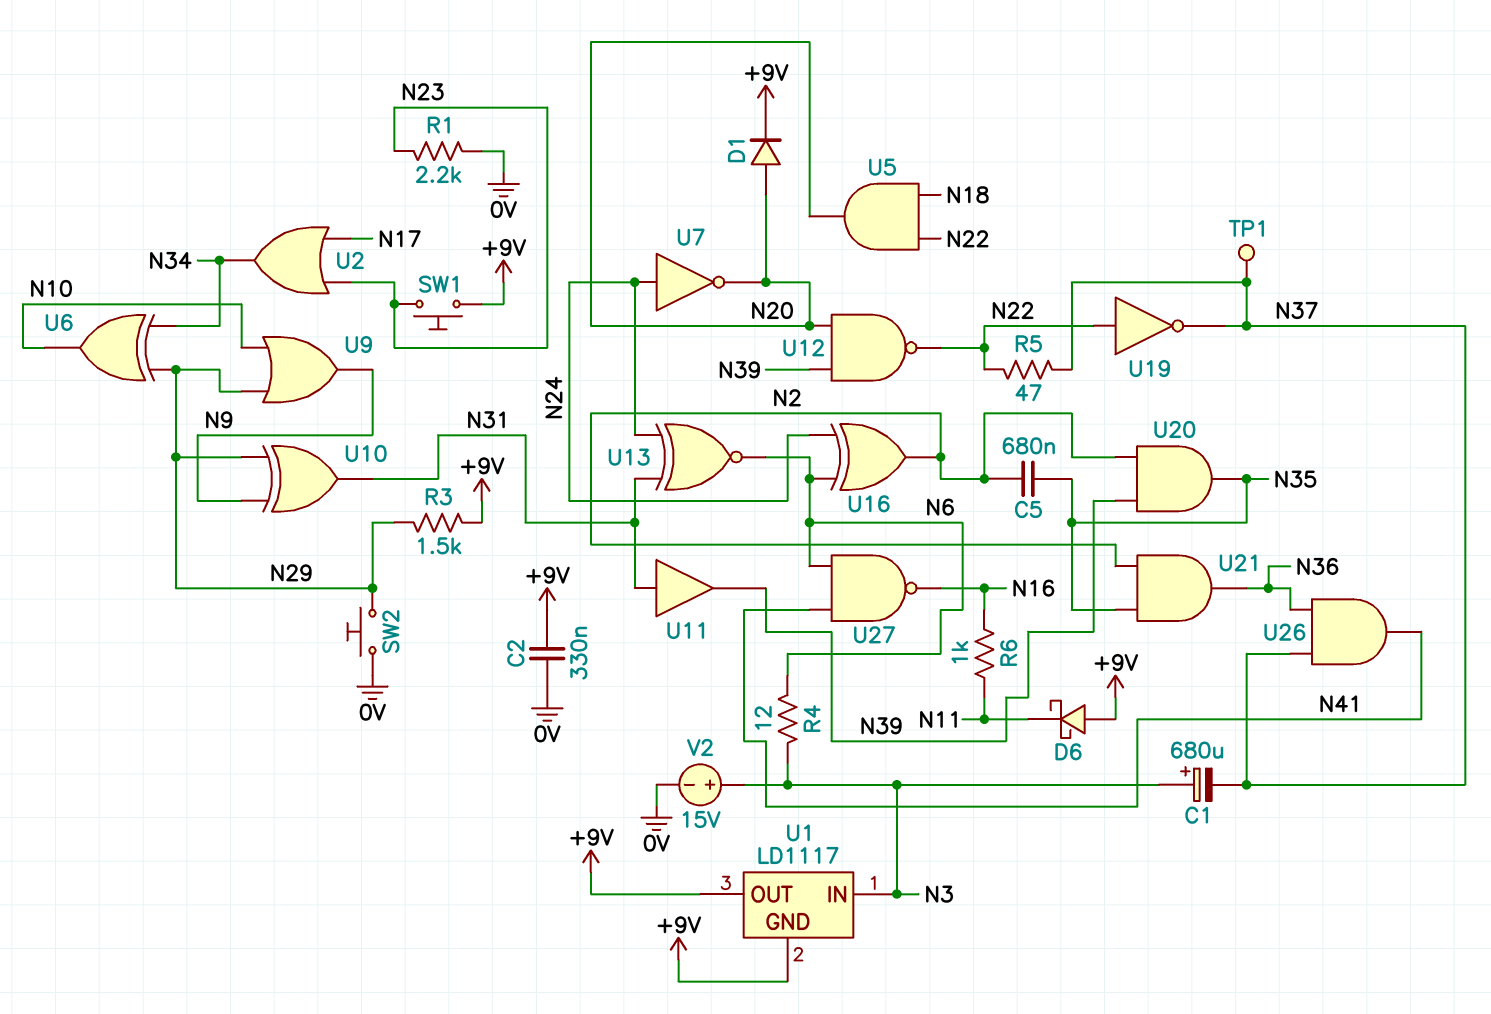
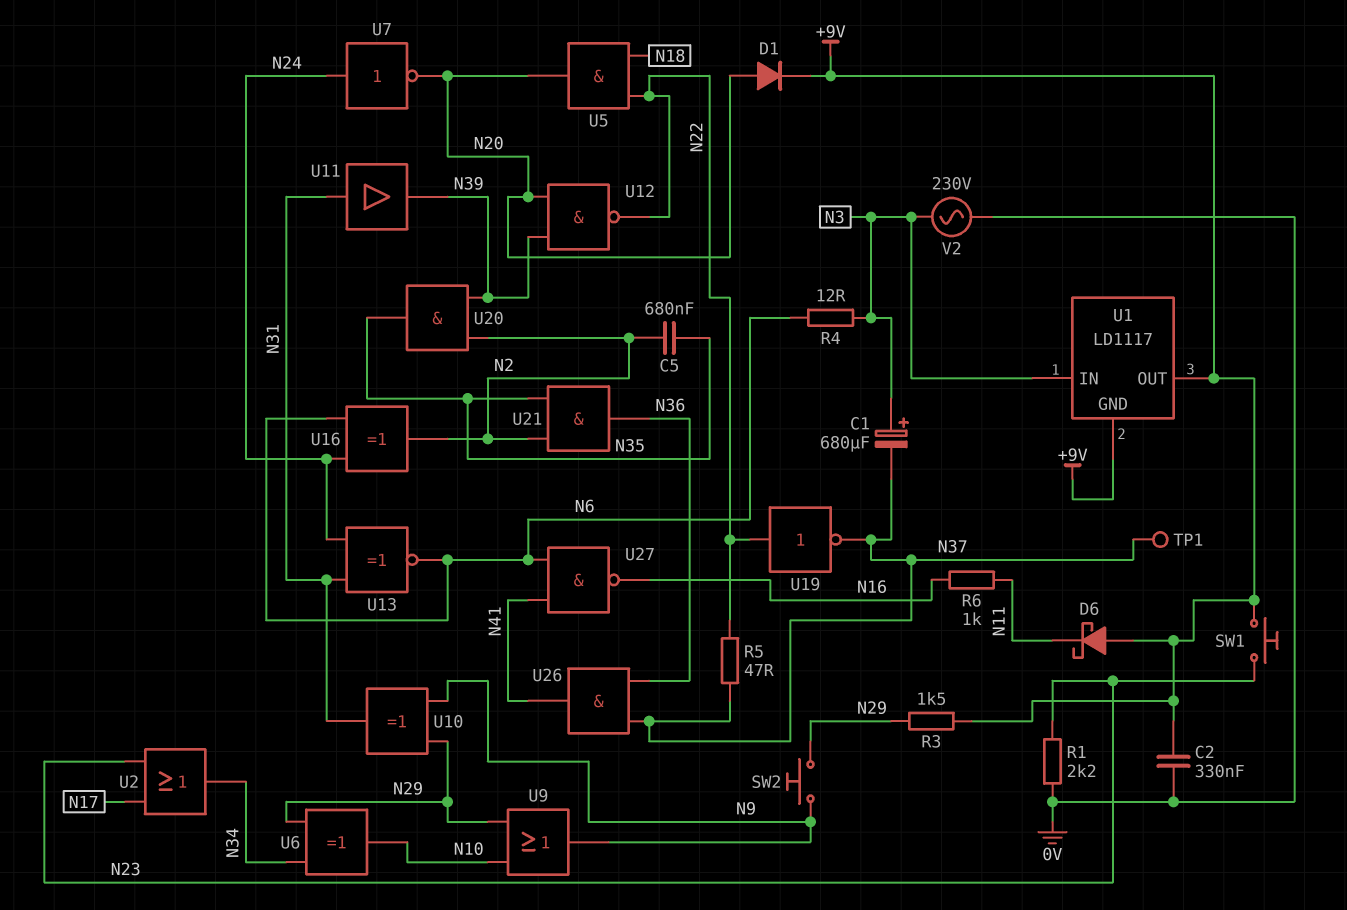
SW2: button (0V, N29) -> button (N9, N29)
V2: 15V (plus N3, minus 0V) -> AC 230V (0V, N3)

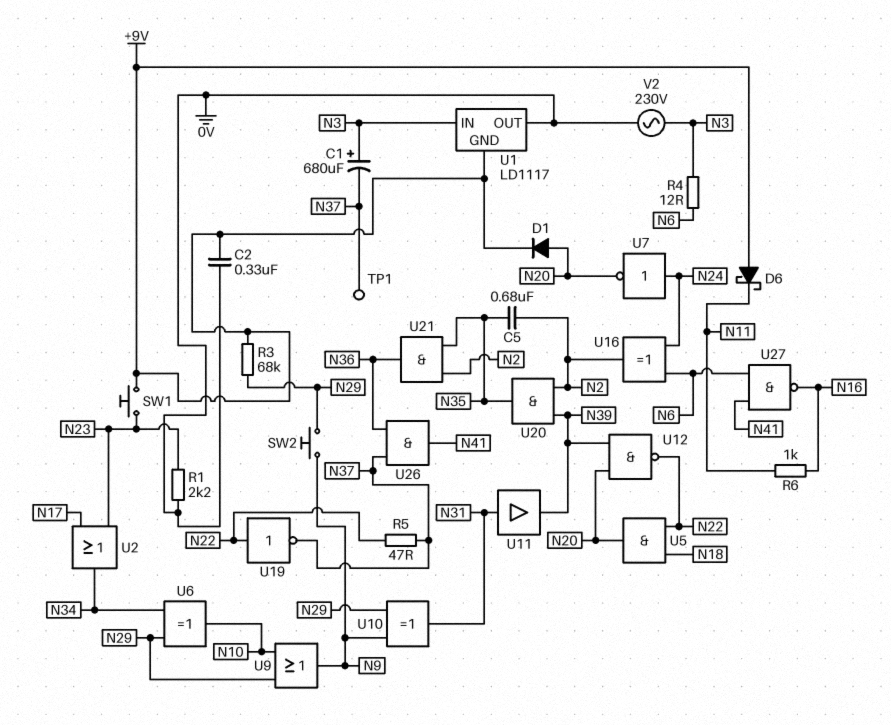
R3: 1.5k (+9V, N29) -> 68k (+9V, N29)
U1 pin OUT: +9V -> 0V
U13: XNOR (in N24, in N31, out N6) -> none

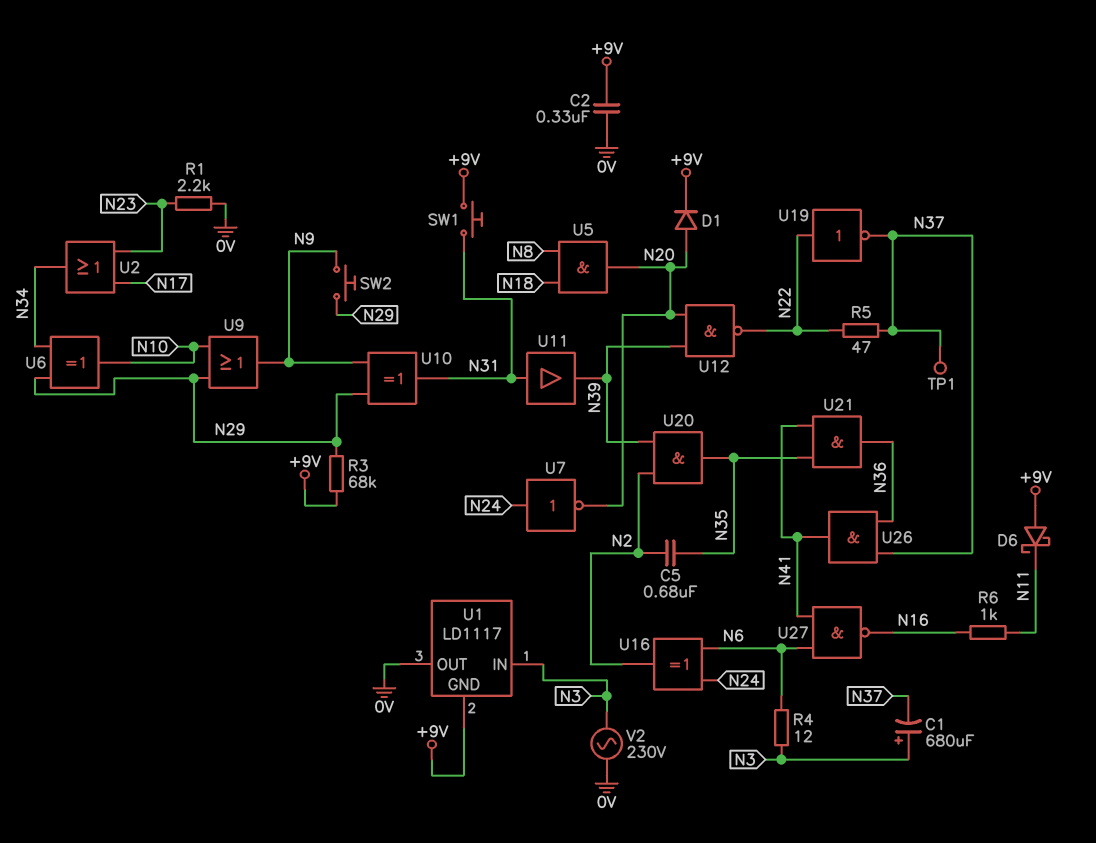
SW1: button (+9V, N23) -> button (+9V, N31)
U5: AND (in N18, in N22, out N20) -> AND (in N8, in N18, out N20)
U21: AND (in N2, in N35, out N36) -> AND (in N35, in N41, out N36)

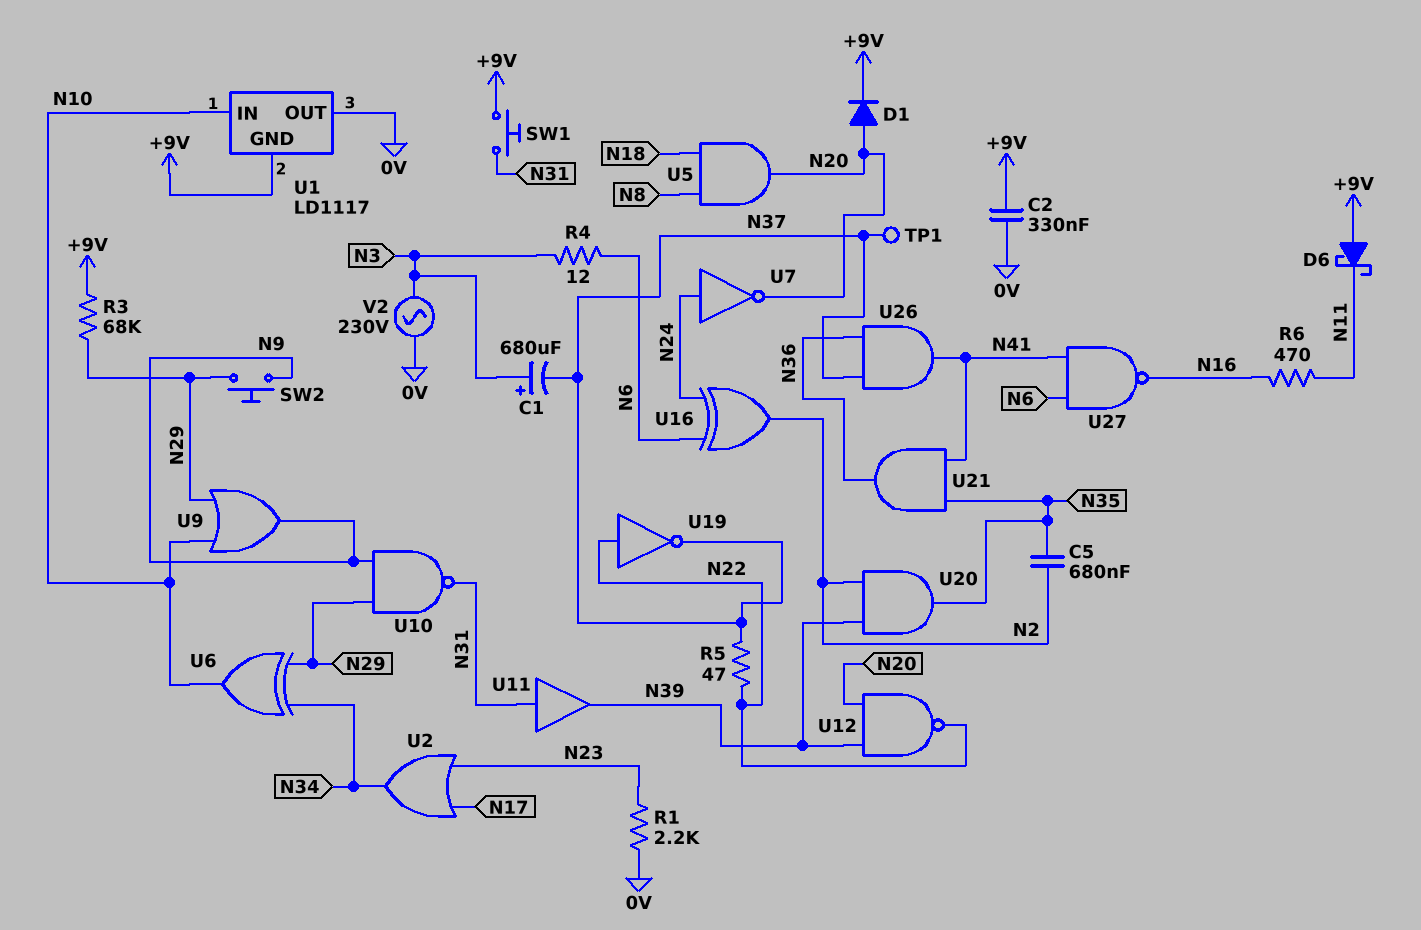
R6: 1k (N11, N16) -> 470 (N11, N16)
U1 pin IN: N3 -> N10
U10: XOR (in N9, in N29, out N31) -> NAND (in N9, in N29, out N31)

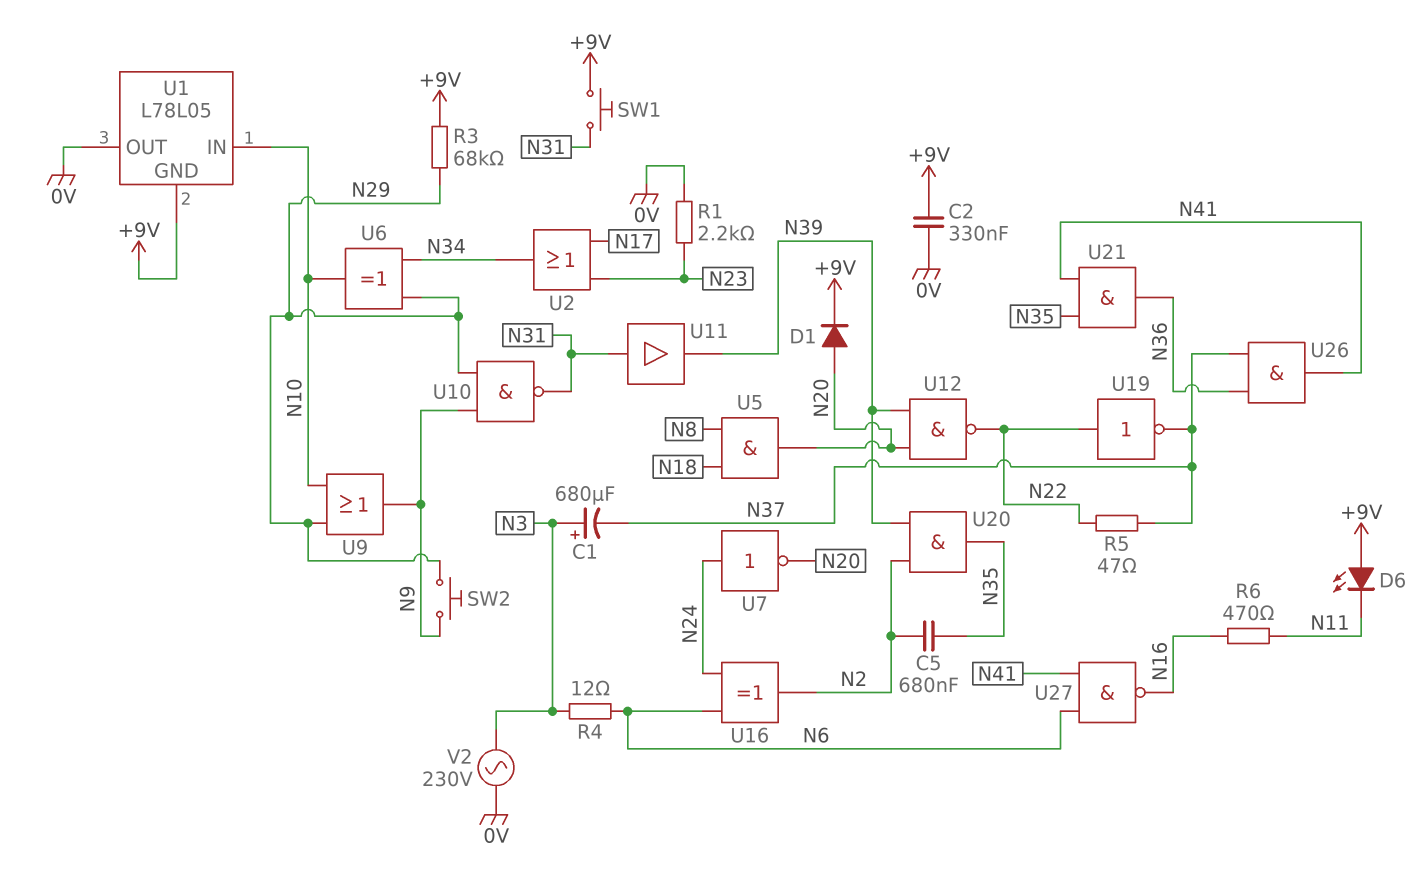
D6: schottky (A +9V, K N11) -> LED (A +9V, K N11)
TP1: test point (N37) -> none
U1: LD1117 -> L78L05

